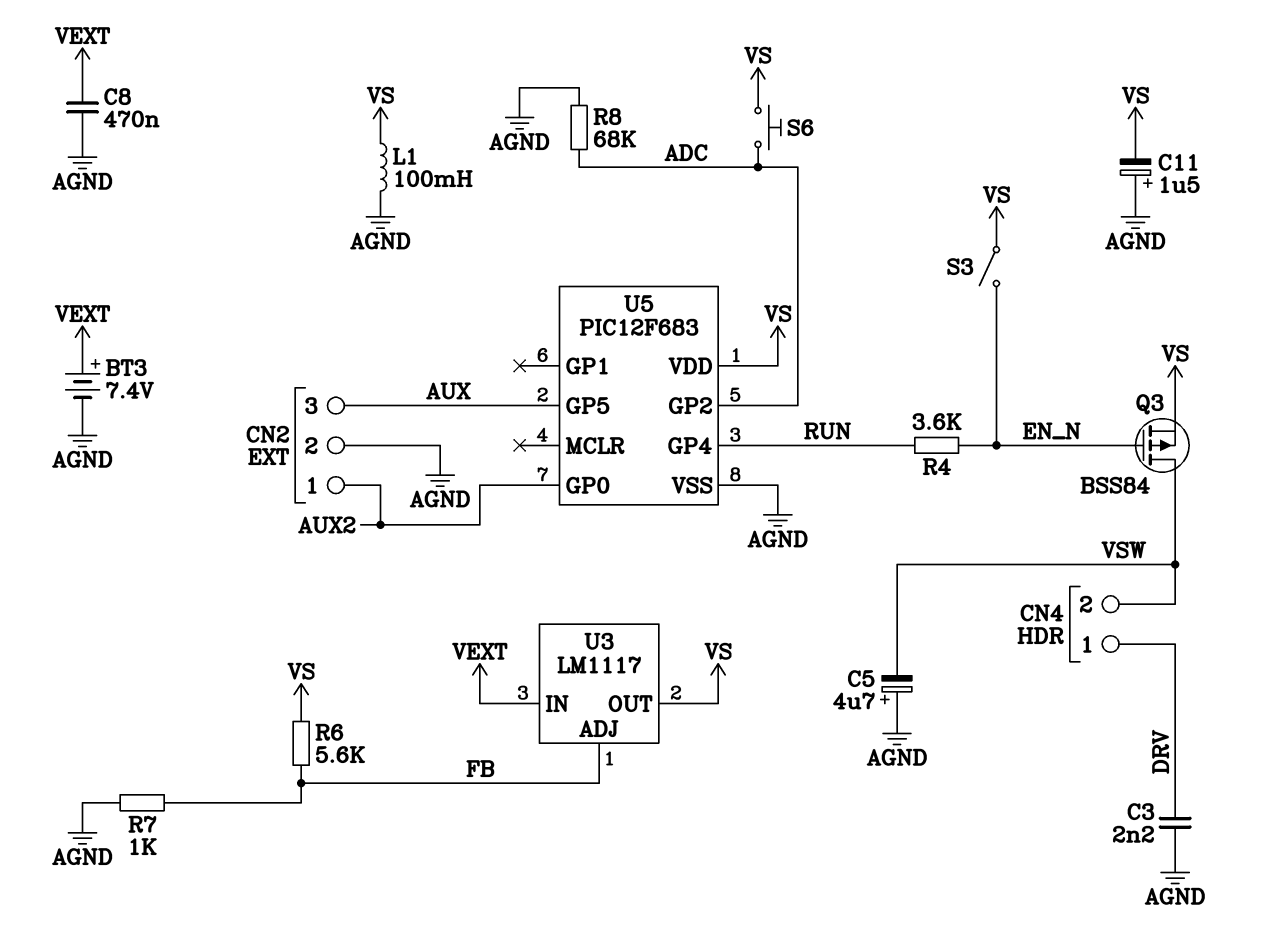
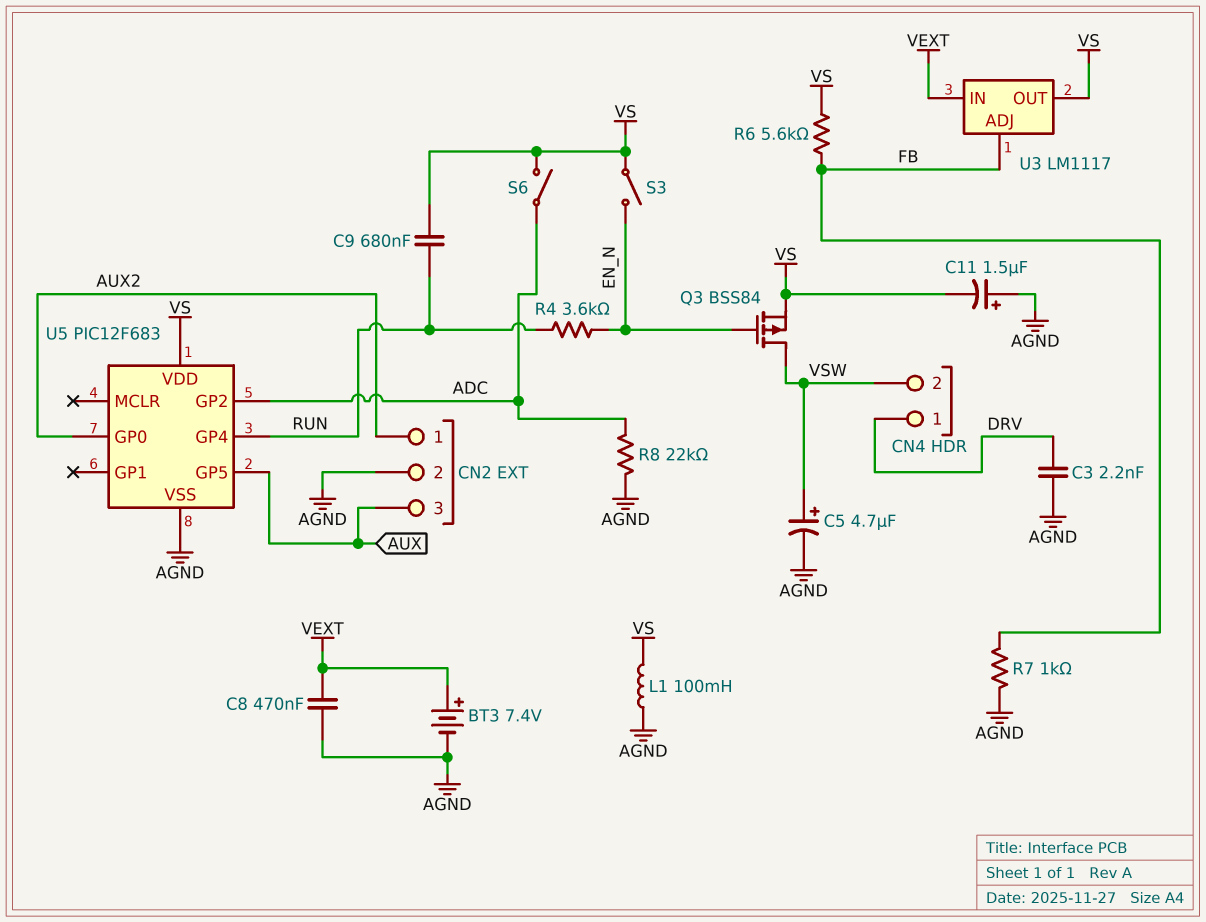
C5: 4.7uF (plus AGND, minus VSW) -> 4.7uF (plus VSW, minus AGND)
C9: none -> 680nF (RUN, VS)
R8: 68k (ADC, AGND) -> 22k (ADC, AGND)
S6: button (ADC, VS) -> switch (ADC, VS)

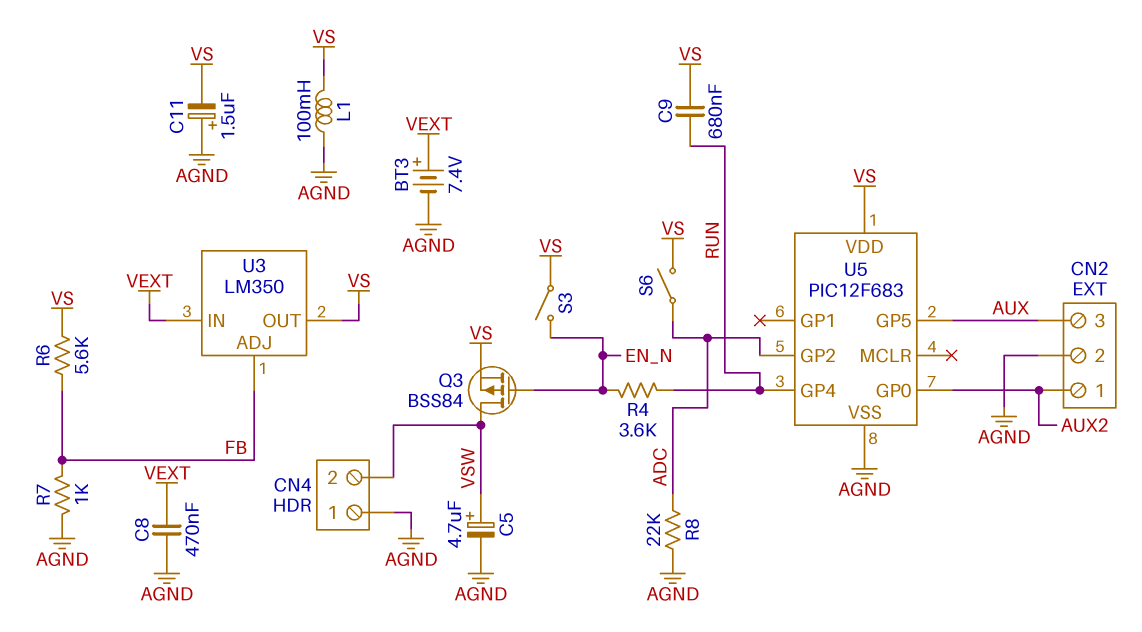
C3: 2.2nF (AGND, DRV) -> none
CN4 pin 1: DRV -> AGND
U3: LM1117 -> LM350

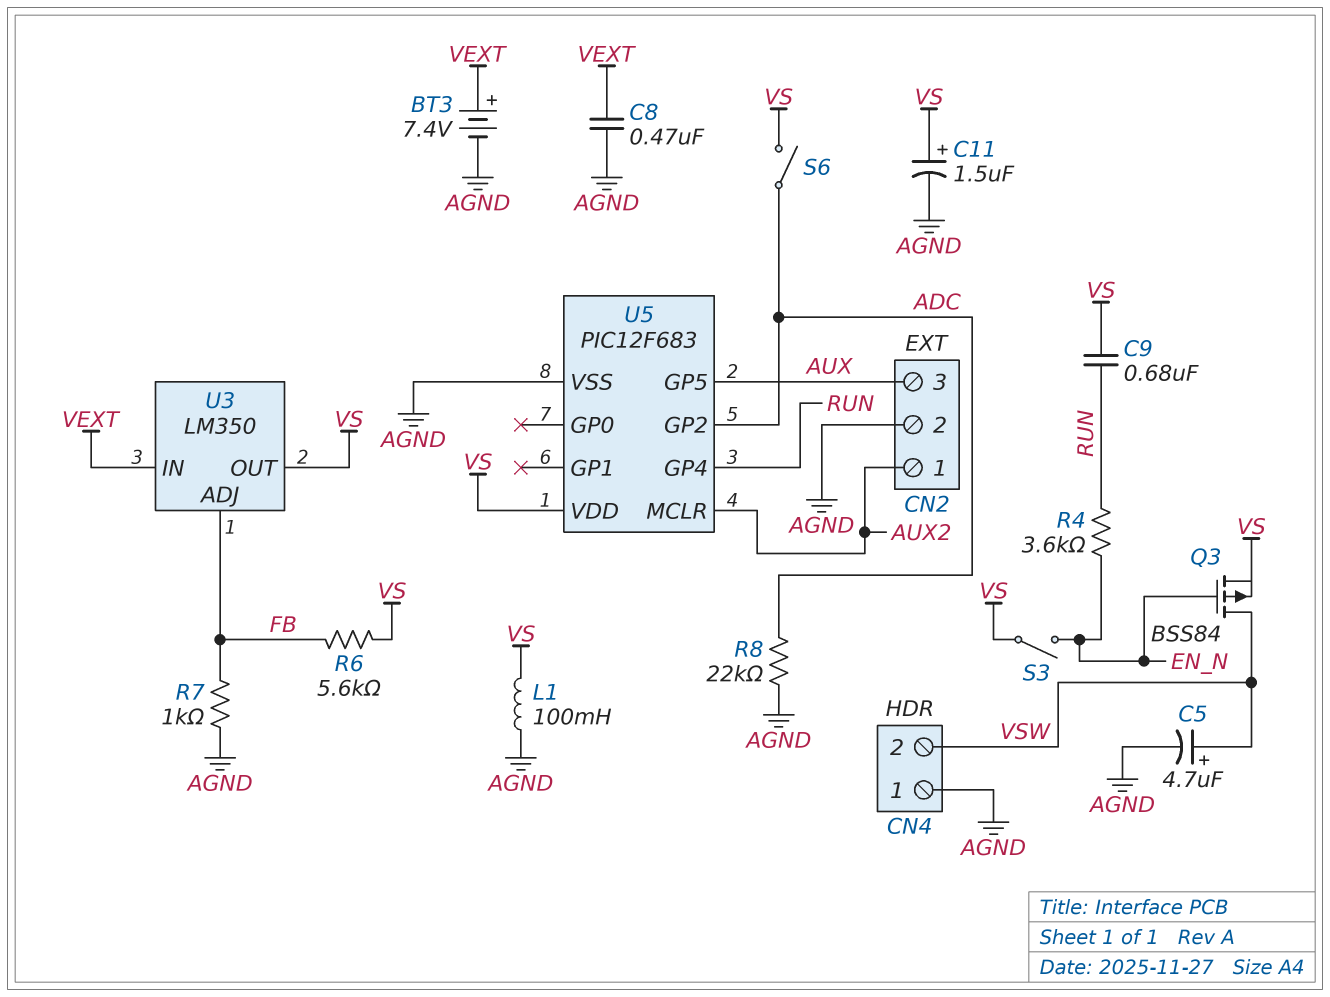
C11: 1.5uF (plus AGND, minus VS) -> 1.5uF (plus VS, minus AGND)
U5 pin GP0: AUX2 -> none
U5 pin MCLR: none -> AUX2

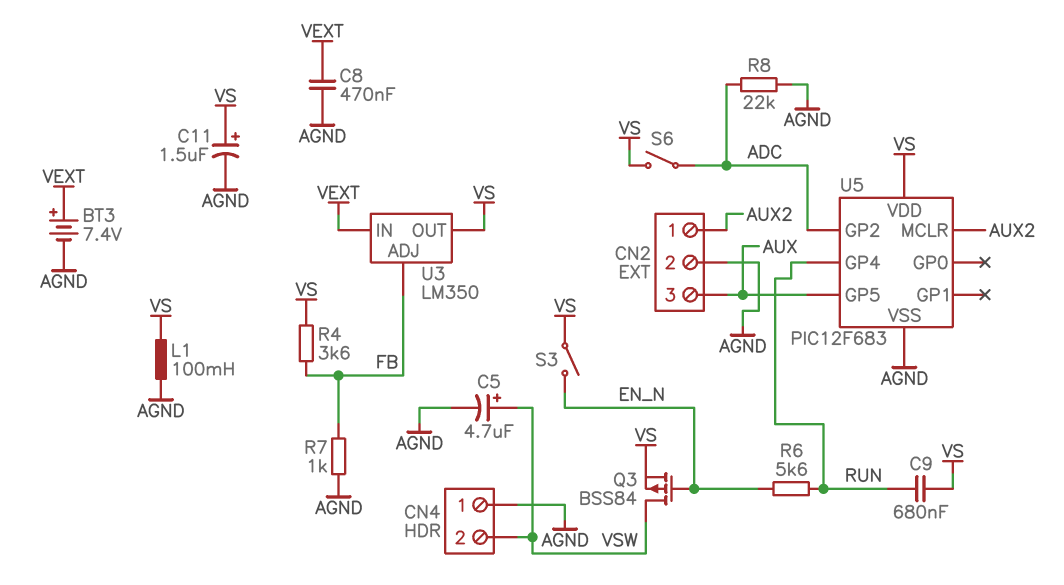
R4: 3.6k (EN_N, RUN) -> 3.6k (FB, VS)
R6: 5.6k (FB, VS) -> 5.6k (EN_N, RUN)

